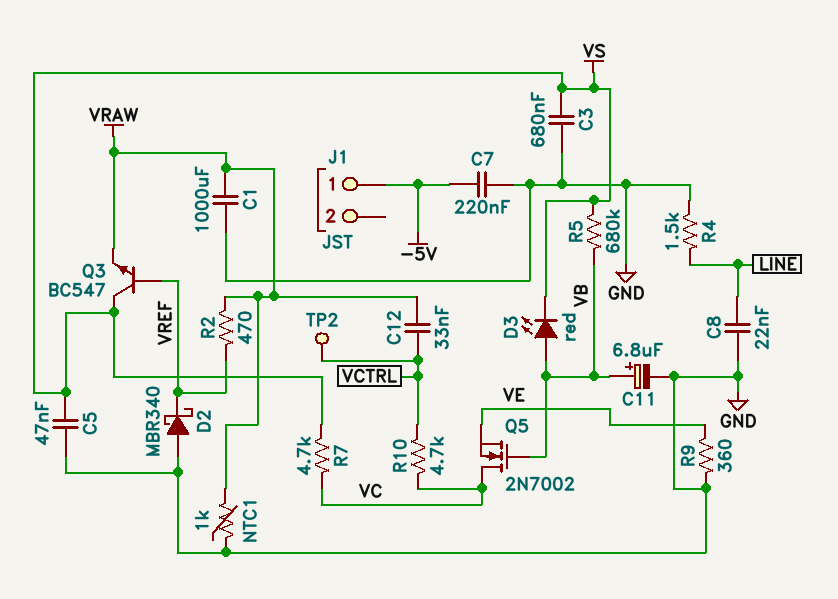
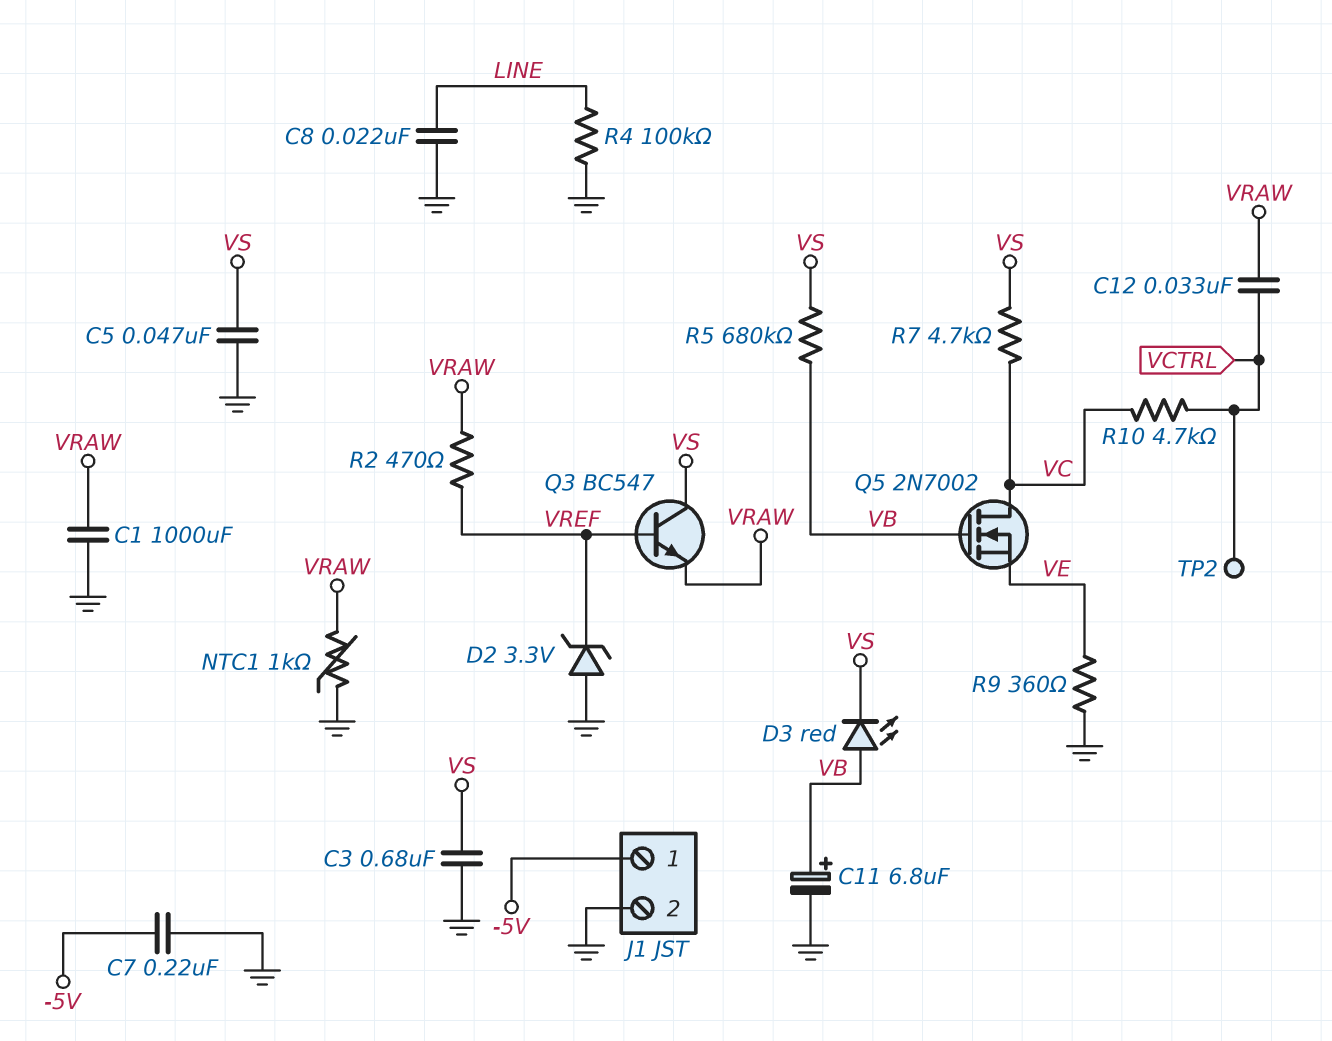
D2: schottky MBR340 (A GND, K VREF) -> zener 3.3V (A GND, K VREF)
J1 pin 2: none -> GND
R4: 1.5k (GND, LINE) -> 100k (GND, LINE)

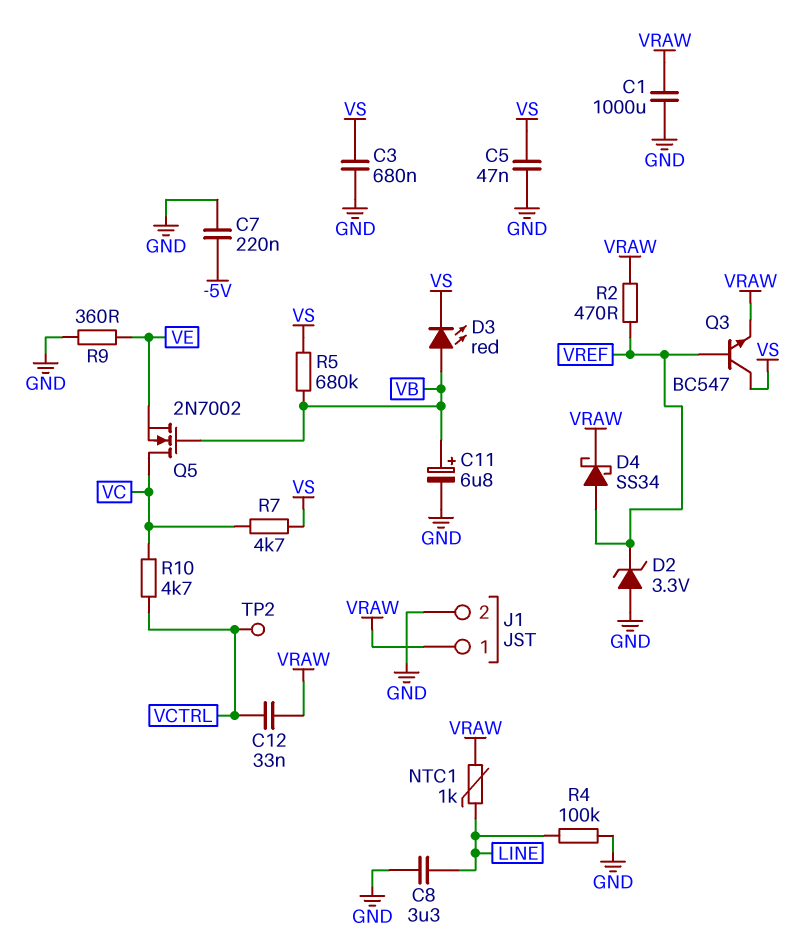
C8: 22nF (GND, LINE) -> 3.3uF (GND, LINE)
D4: none -> schottky SS34 (A VREF, K VRAW)
J1 pin 1: -5V -> VRAW
NTC1: 1k (GND, VRAW) -> 1k (LINE, VRAW)

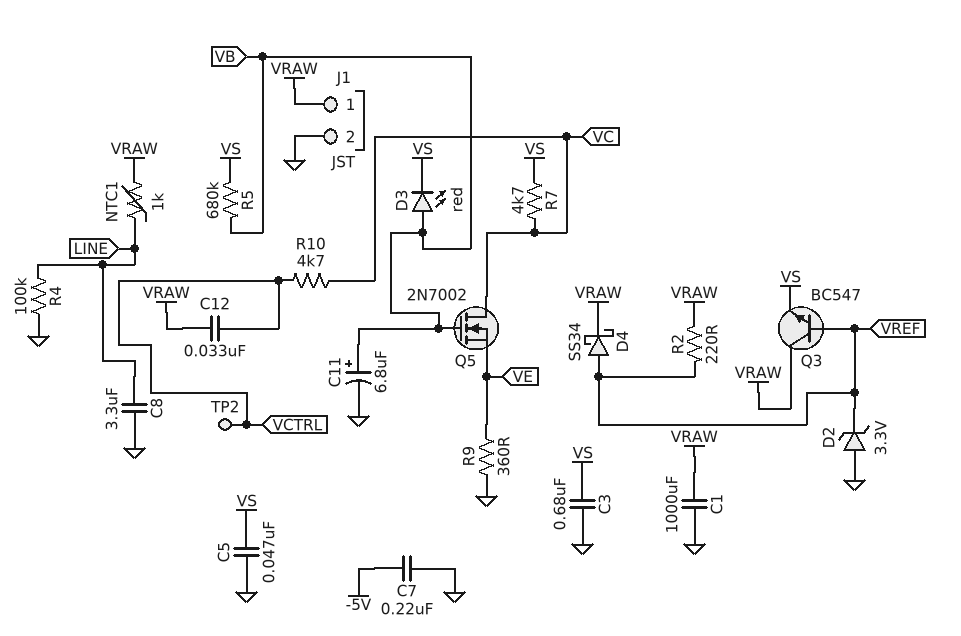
Q3: NPN BC547 (B VREF, C VS, E VRAW) -> NPN BC547 (B VREF, C VRAW, E VS)
R2: 470 (VRAW, VREF) -> 220 (VRAW, VREF)

